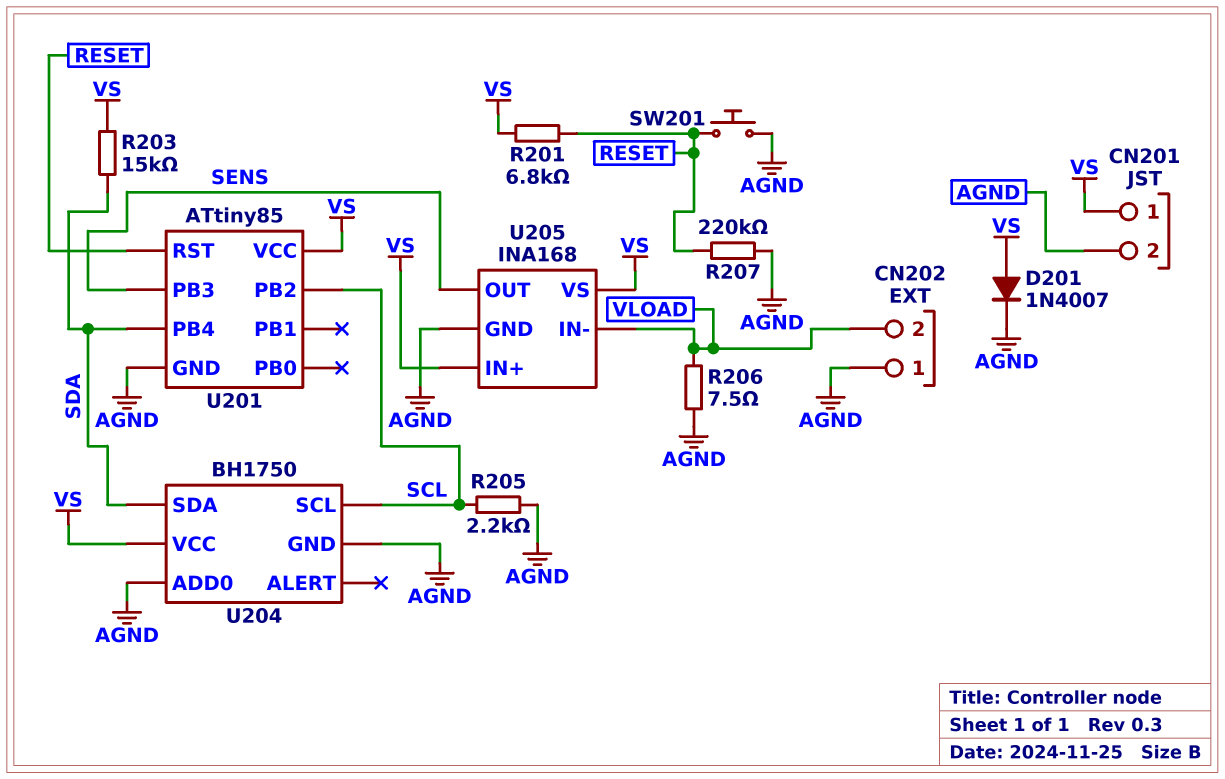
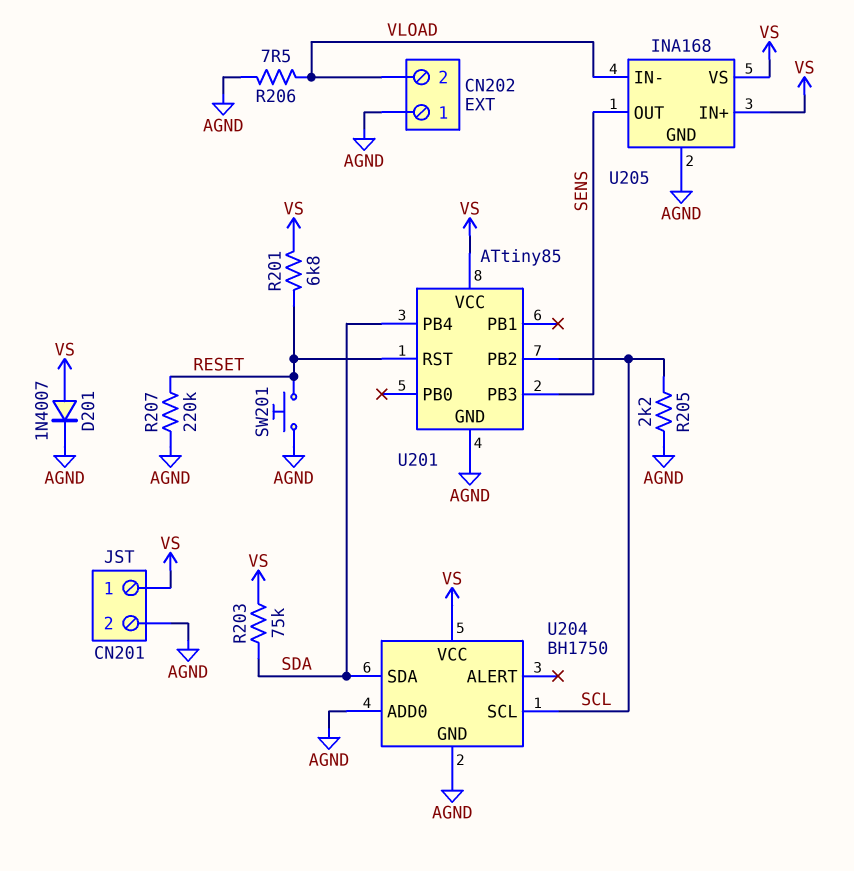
R203: 15k (SDA, VS) -> 75k (SDA, VS)

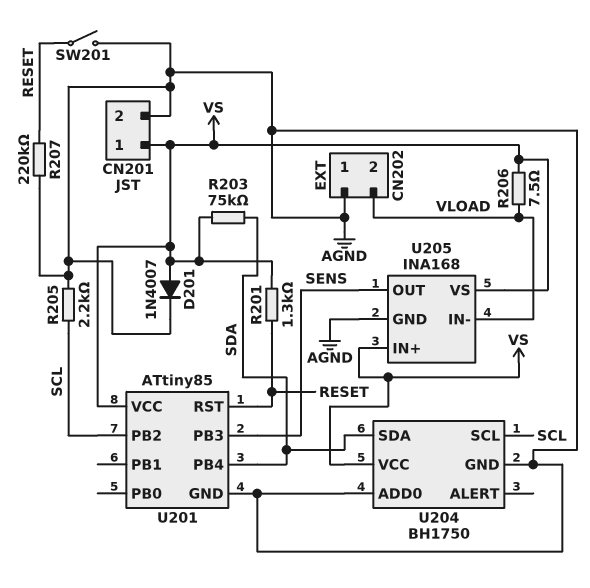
R201: 6.8k (RESET, VS) -> 1.3k (RESET, VS)
R206: 7.5 (AGND, VLOAD) -> 7.5 (VLOAD, VS)
SW201: button (AGND, RESET) -> switch (AGND, RESET)

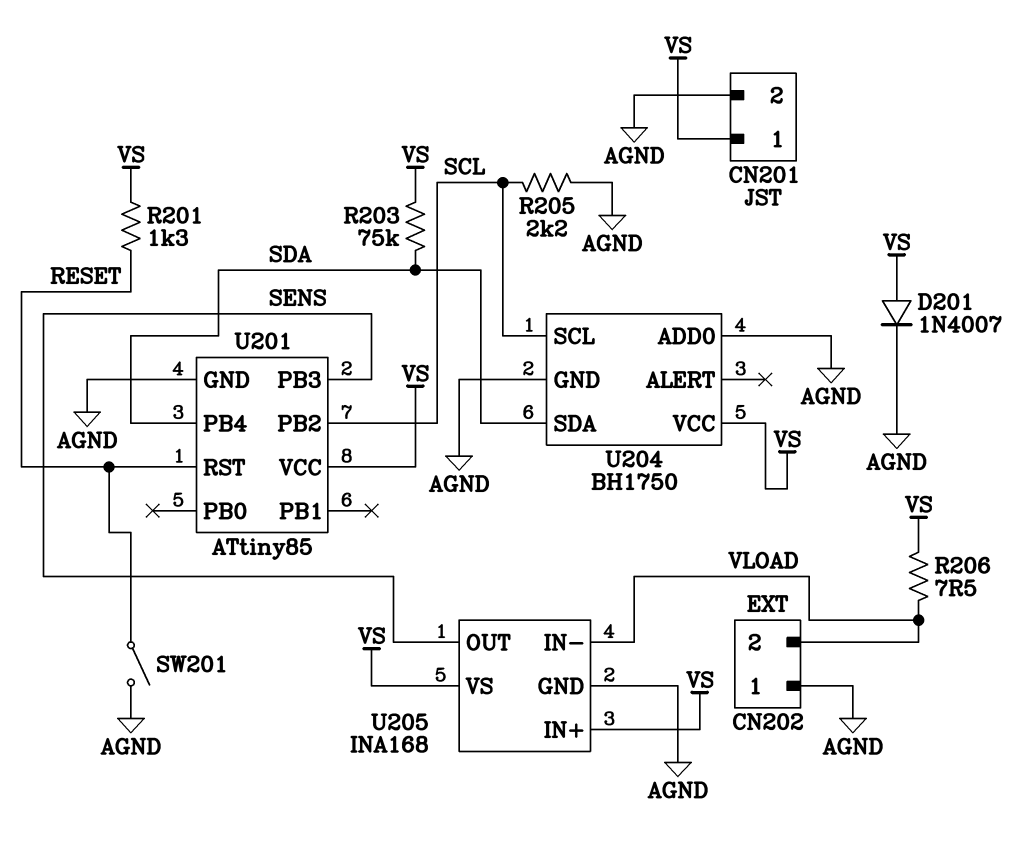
R207: 220k (AGND, RESET) -> none

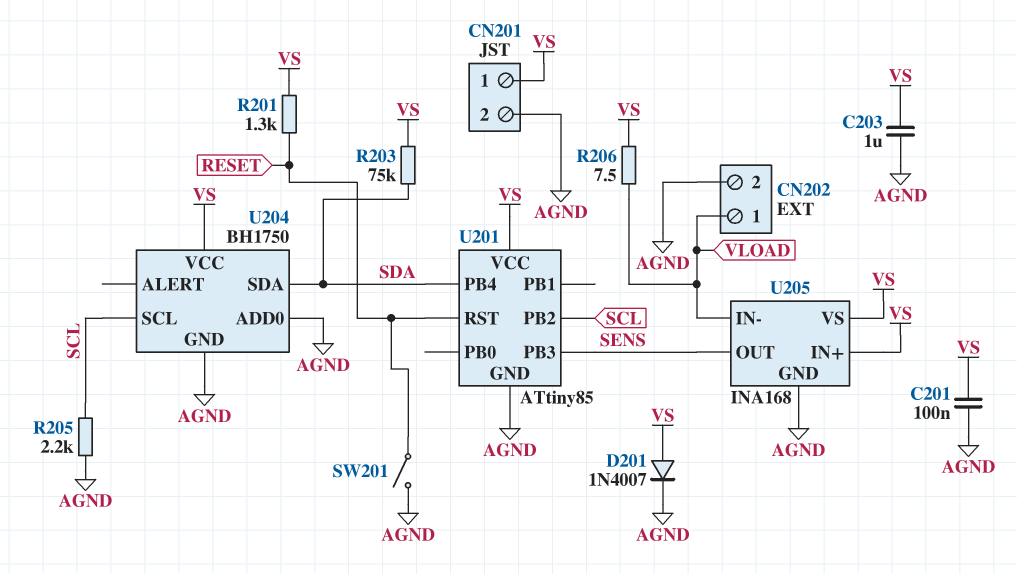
C201: none -> 100nF (AGND, VS)
C203: none -> 1uF (AGND, VS)
CN202 pin 1: AGND -> VLOAD
CN202 pin 2: VLOAD -> AGND

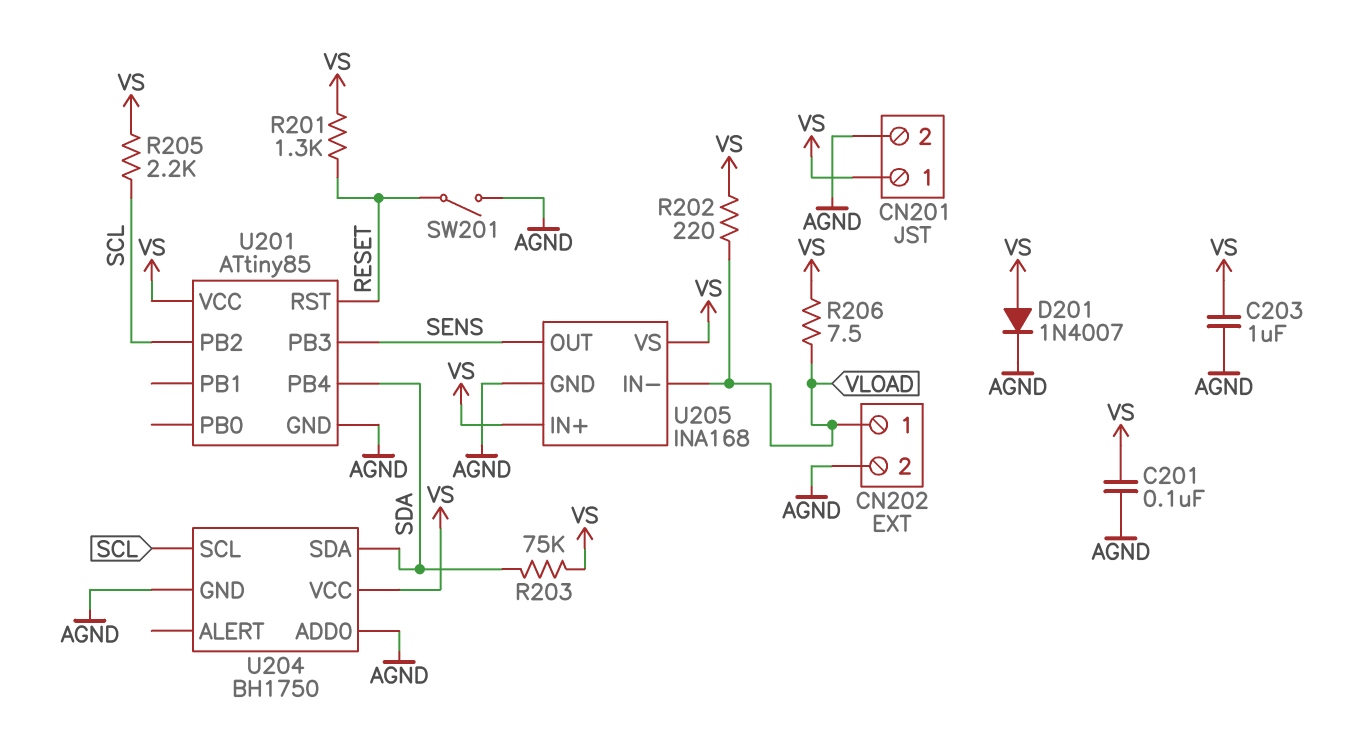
R202: none -> 220 (VLOAD, VS)
R205: 2.2k (AGND, SCL) -> 2.2k (SCL, VS)

